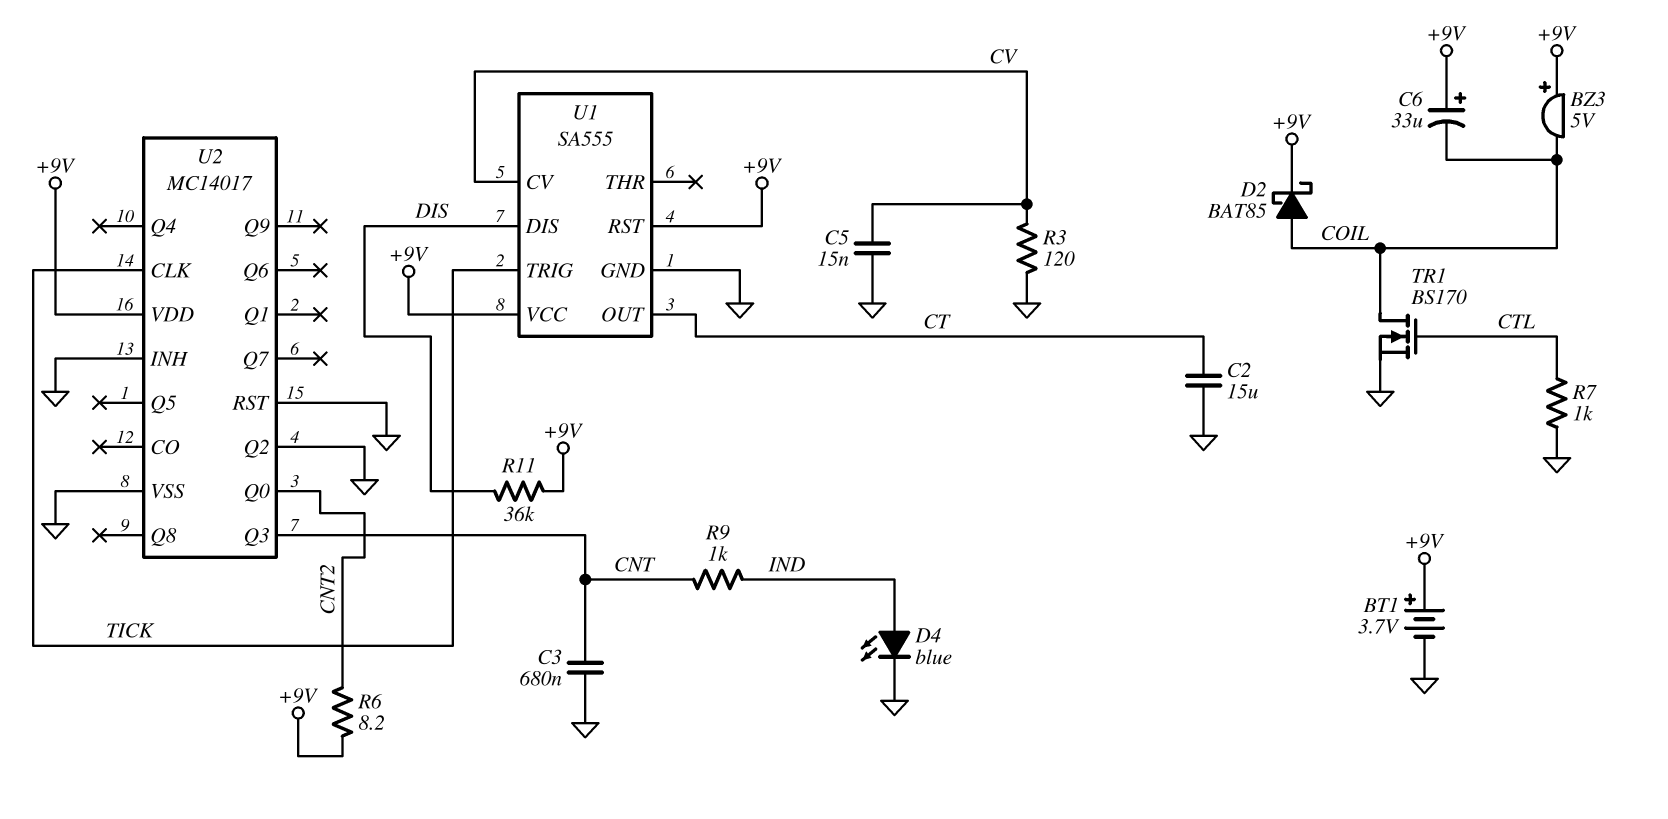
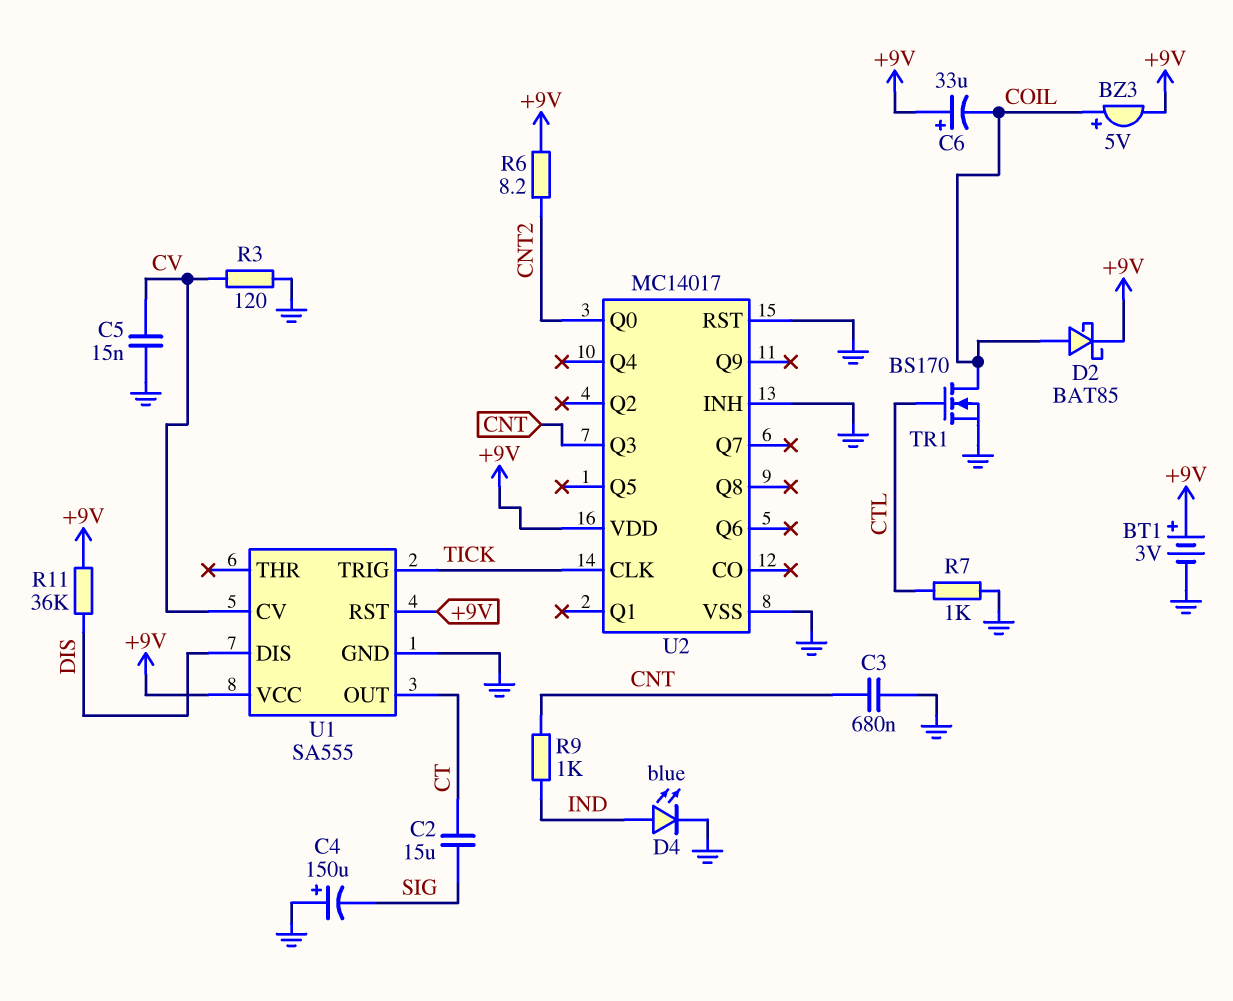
BT1: 3.7V (plus +9V, minus GND) -> 3V (plus +9V, minus GND)
BZ3: buzzer 5V (plus +9V, minus COIL) -> buzzer 5V (plus COIL, minus +9V)
C2: 15uF (CT, GND) -> 15uF (CT, SIG)
C4: none -> 150uF (plus GND, minus SIG)
U2 pin Q2: GND -> none

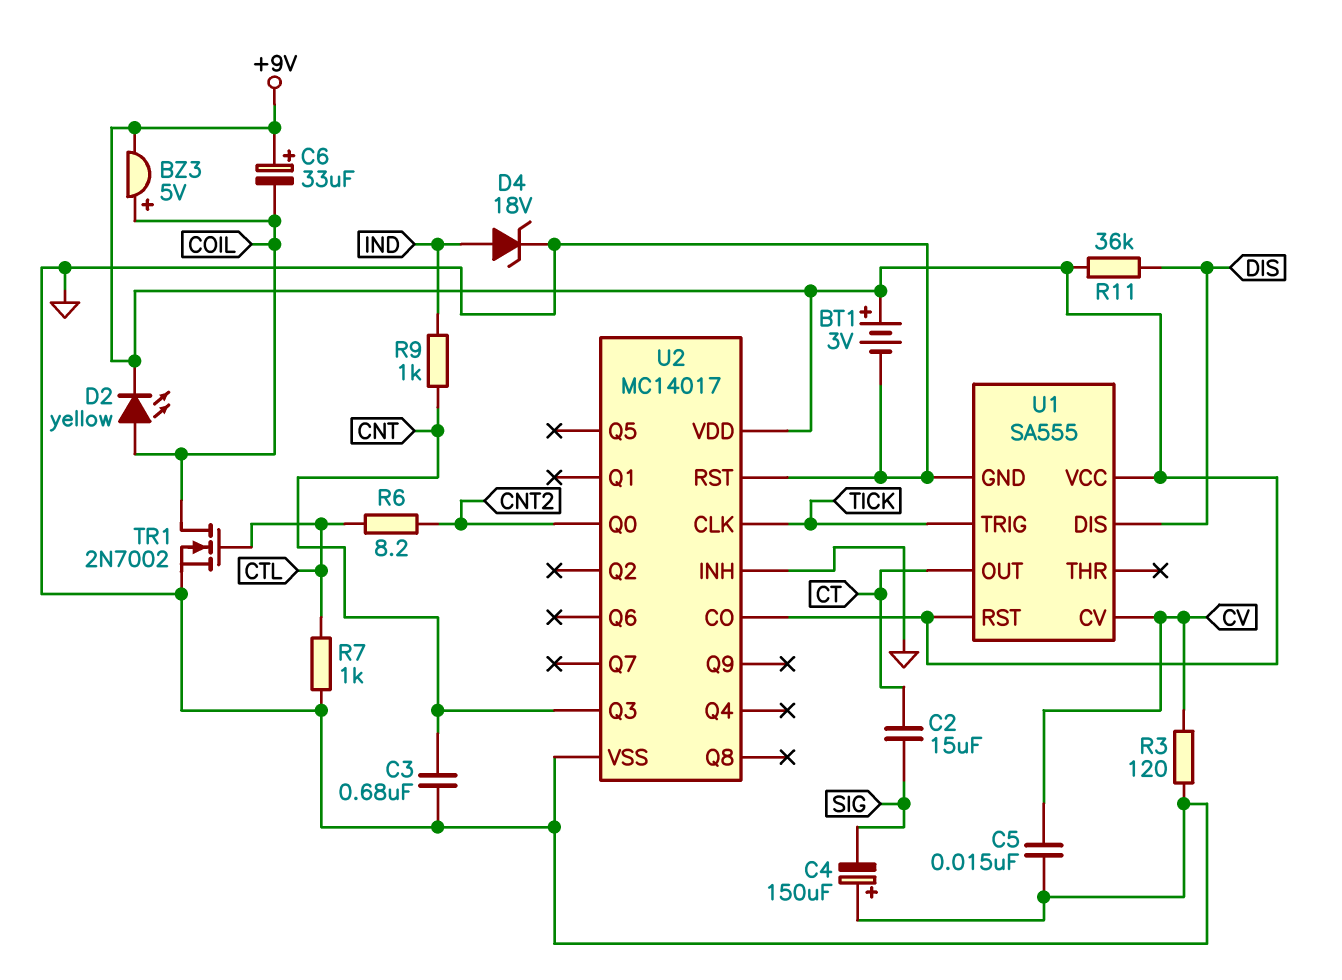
D2: schottky BAT85 (A COIL, K +9V) -> LED yellow (A COIL, K +9V)
D4: LED blue (A IND, K GND) -> zener 18V (A IND, K GND)
R6: 8.2 (+9V, CNT2) -> 8.2 (CNT2, CTL)
TR1: NMOS BS170 (G CTL, D COIL, S GND) -> NMOS 2N7002 (G CTL, D COIL, S GND)
U2 pin CO: none -> +9V

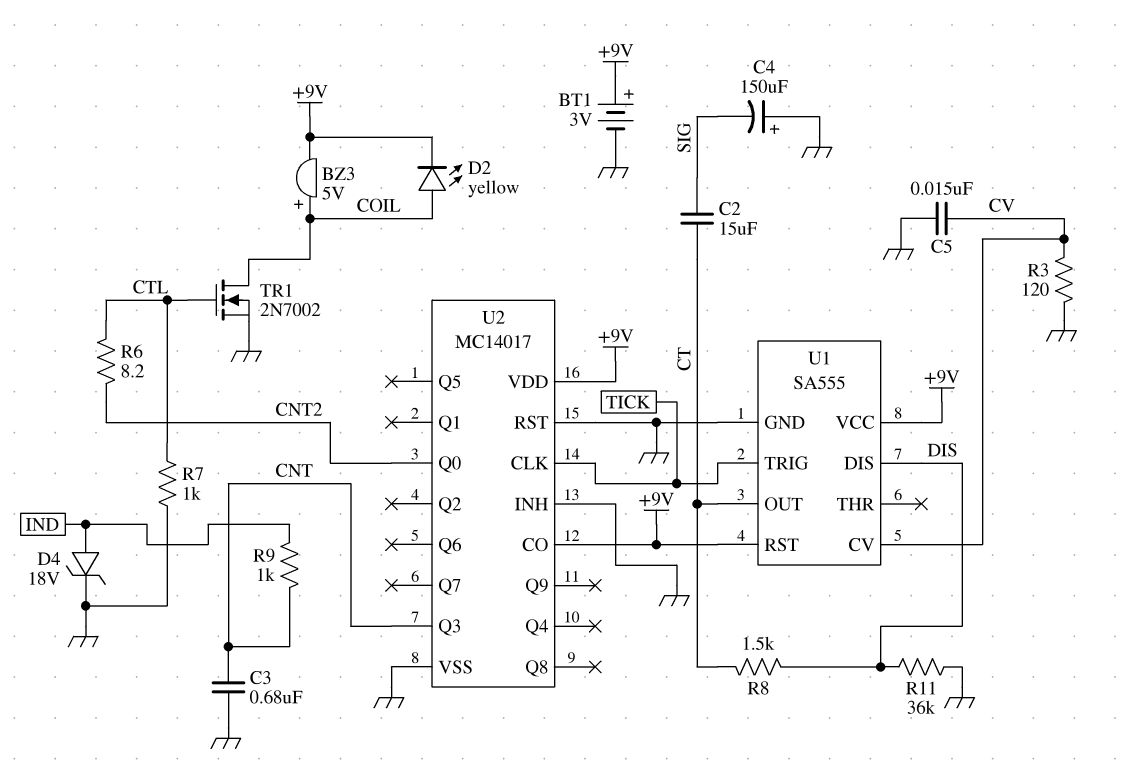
C6: 33uF (plus +9V, minus COIL) -> none
R8: none -> 1.5k (CT, DIS)
R11: 36k (+9V, DIS) -> 36k (DIS, GND)

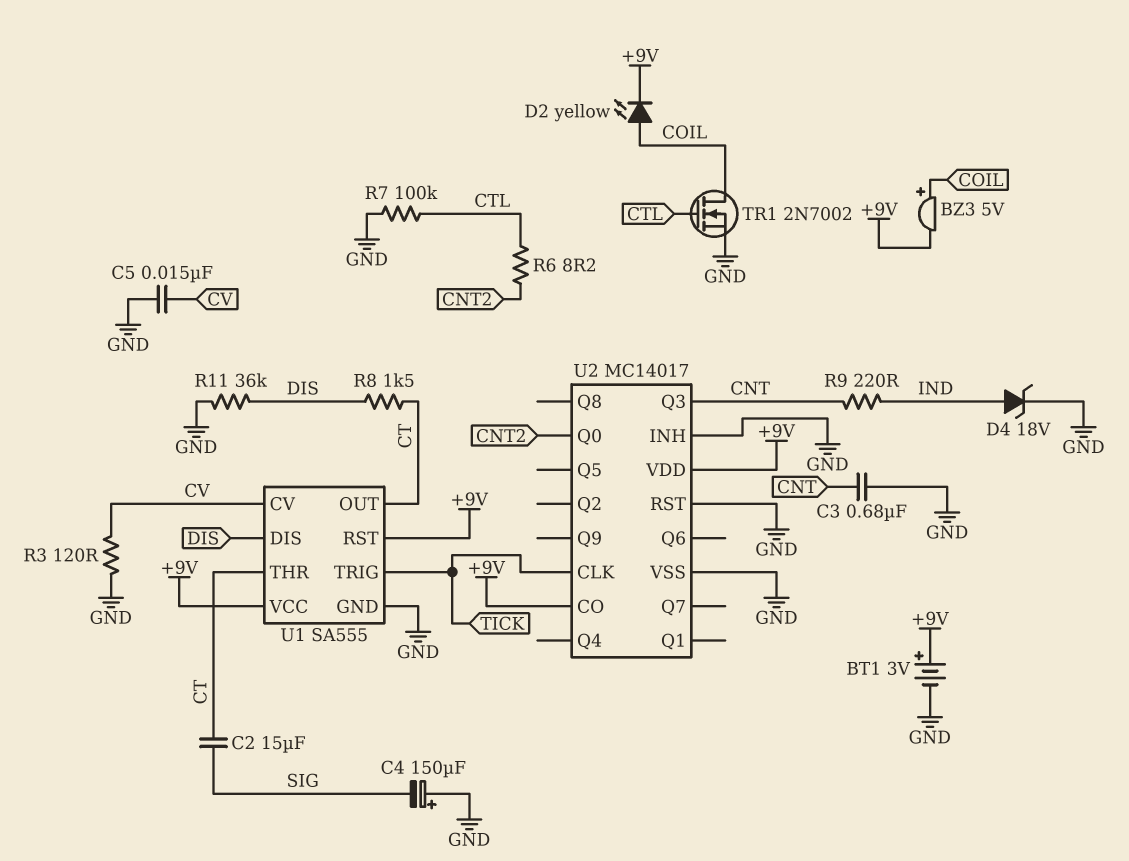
R7: 1k (CTL, GND) -> 100k (CTL, GND)
R9: 1k (CNT, IND) -> 220 (CNT, IND)
U1 pin THR: none -> CT

